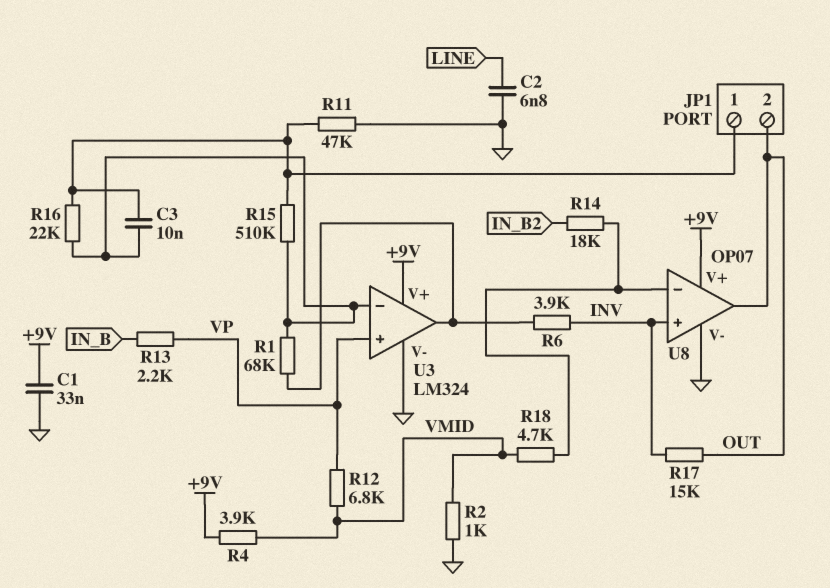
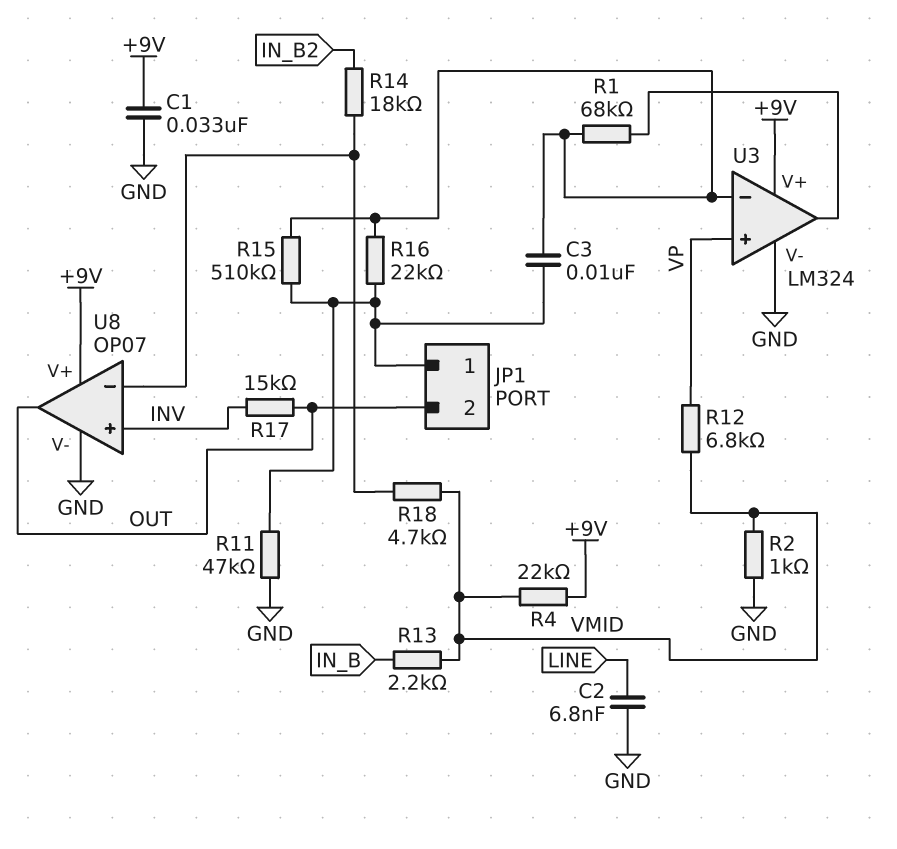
R4: 3.9k (+9V, VMID) -> 22k (+9V, VMID)
R6: 3.9k (INV, U3/out) -> none
R13: 2.2k (IN_B, VP) -> 2.2k (IN_B, VMID)

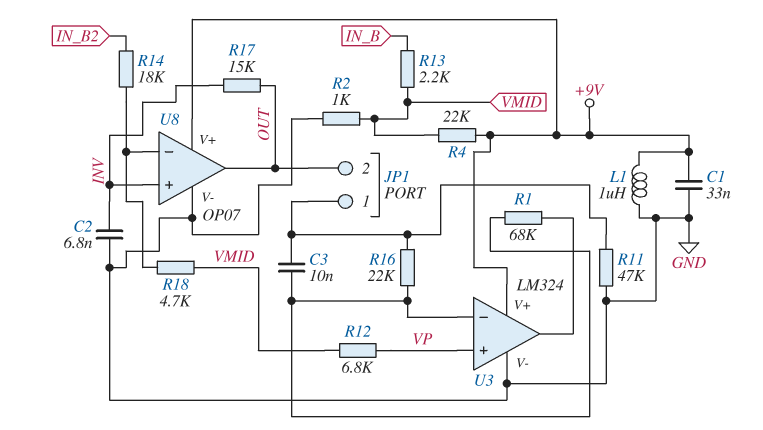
C2: 6.8nF (GND, LINE) -> 6.8nF (GND, INV)
L1: none -> 1uH (+9V, GND)
R15: 510k (JP1/1, U3/in-) -> none

